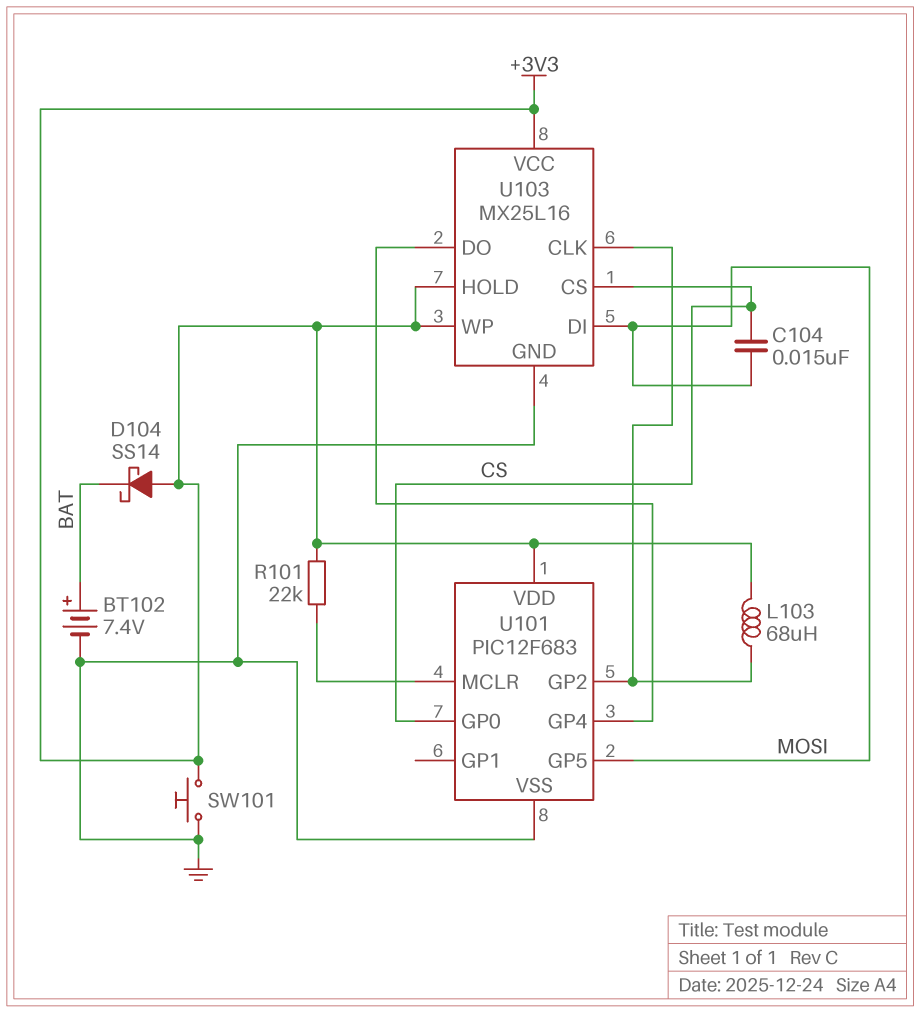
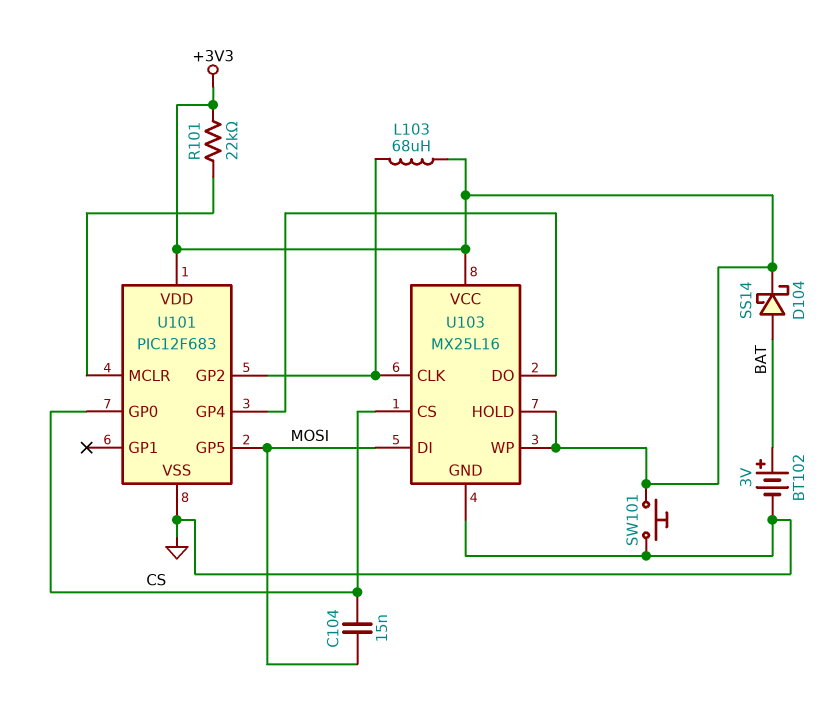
BT102: 7.4V (plus BAT, minus GND) -> 3V (plus BAT, minus GND)
D104: schottky SS14 (A +3V3, K BAT) -> schottky SS14 (A BAT, K +3V3)

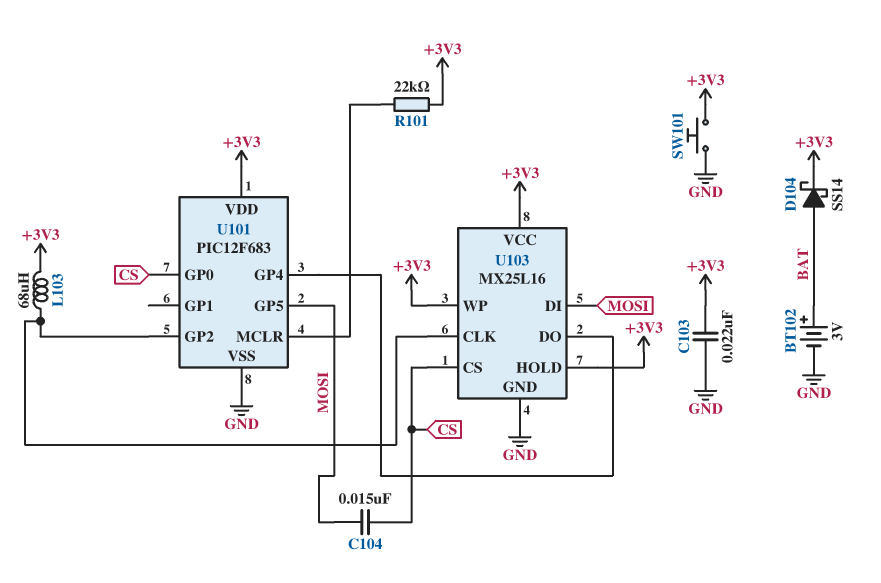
C103: none -> 22nF (+3V3, GND)

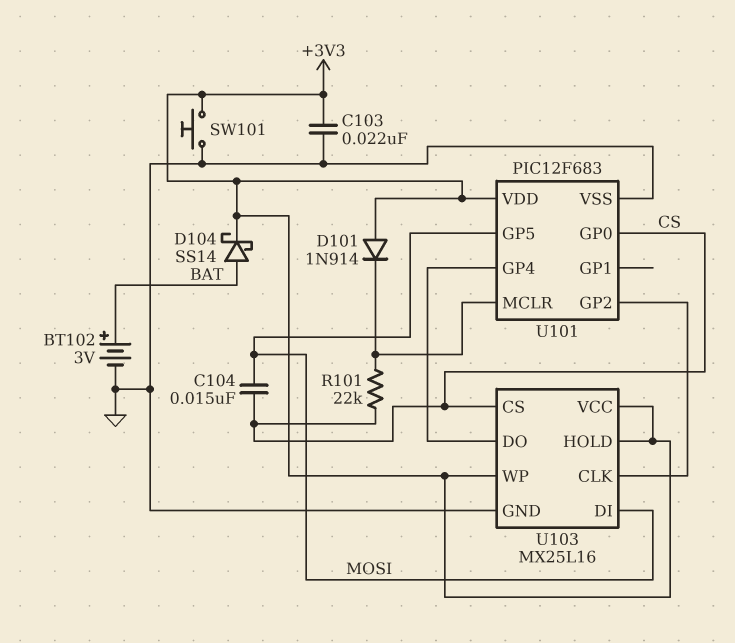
D101: none -> diode 1N914 (A +3V3, K U101/MCLR)
L103: 68uH (+3V3, U101/GP2) -> none
R101: 22k (+3V3, U101/MCLR) -> 22k (CS, U101/MCLR)

